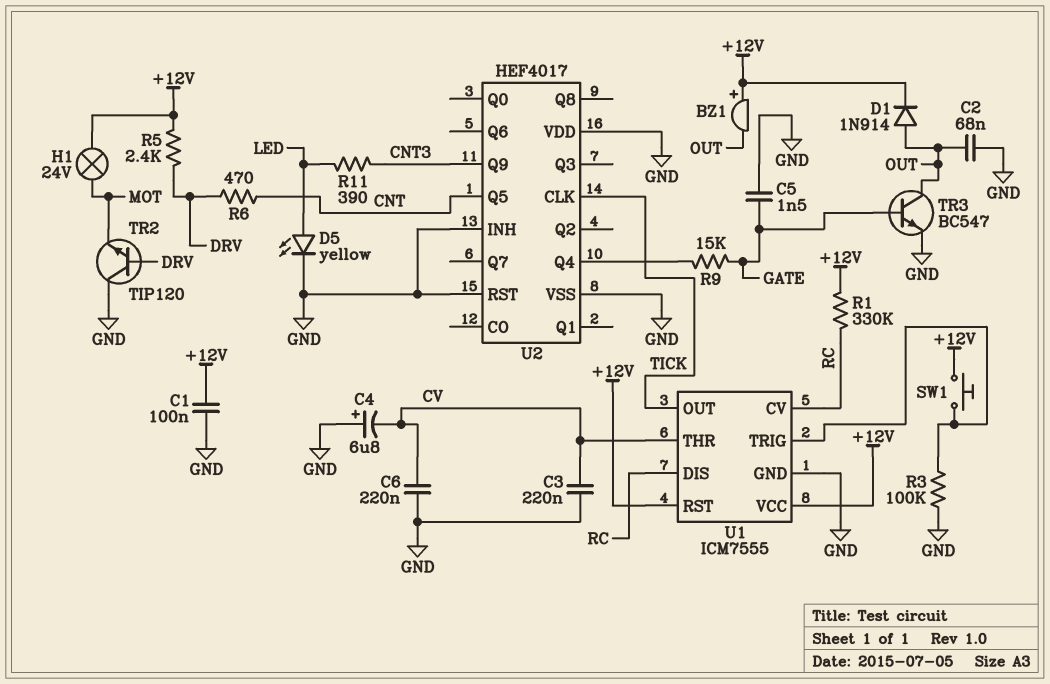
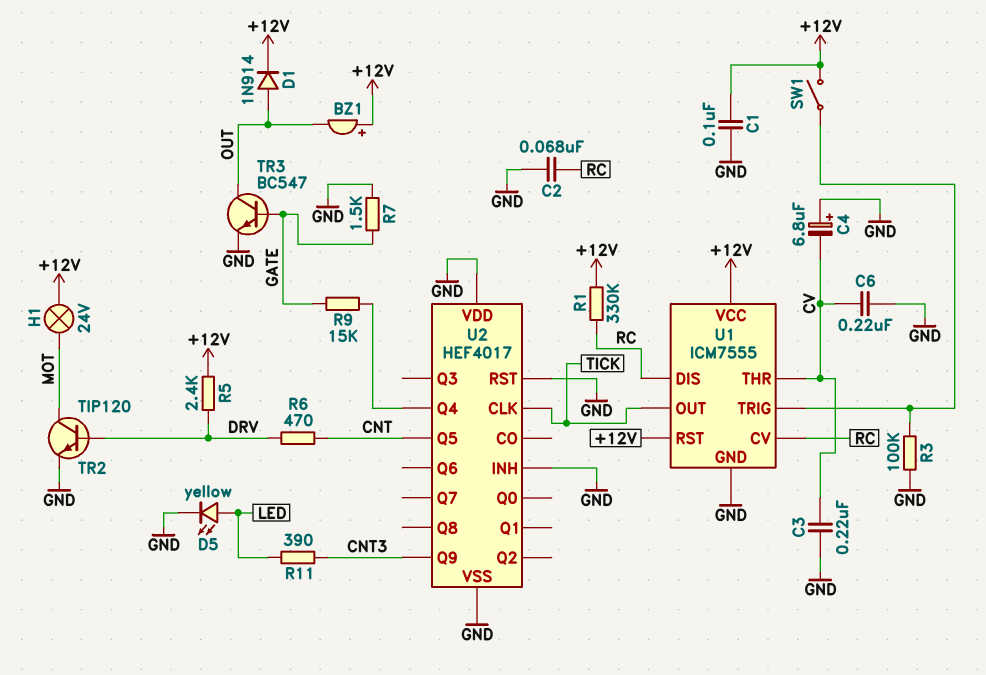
C2: 68nF (GND, OUT) -> 68nF (GND, RC)
C5: 1.5nF (GATE, GND) -> none
R7: none -> 1.5k (GATE, GND)
SW1: button (+12V, U1/TRIG) -> switch (+12V, U1/TRIG)
TR2: NPN TIP120 (B DRV, C GND, E MOT) -> NPN TIP120 (B DRV, C MOT, E GND)

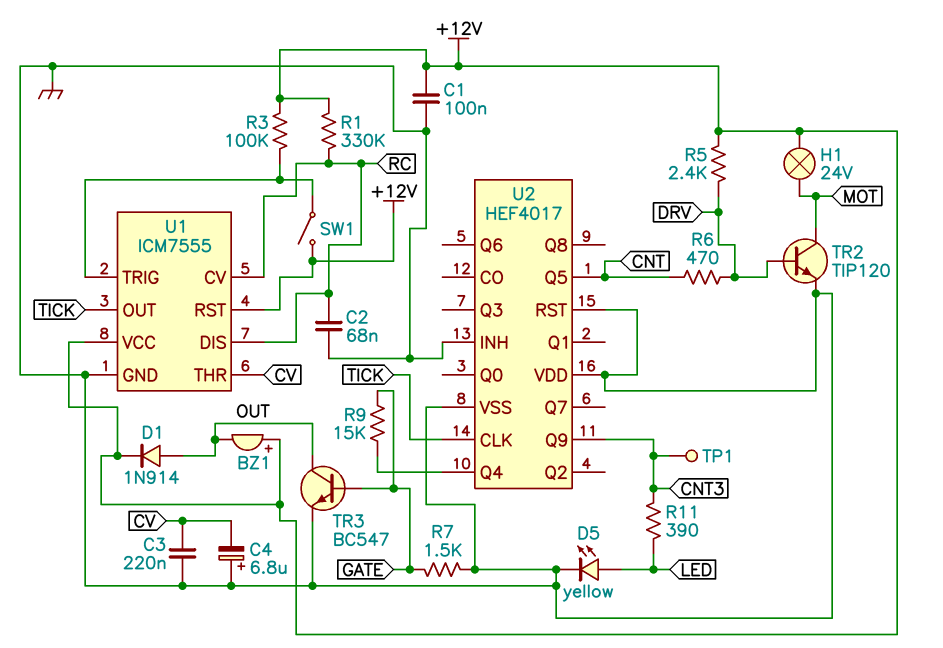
C6: 220nF (CV, GND) -> none
R3: 100k (GND, U1/TRIG) -> 100k (+12V, U1/TRIG)
TP1: none -> test point (CNT3)

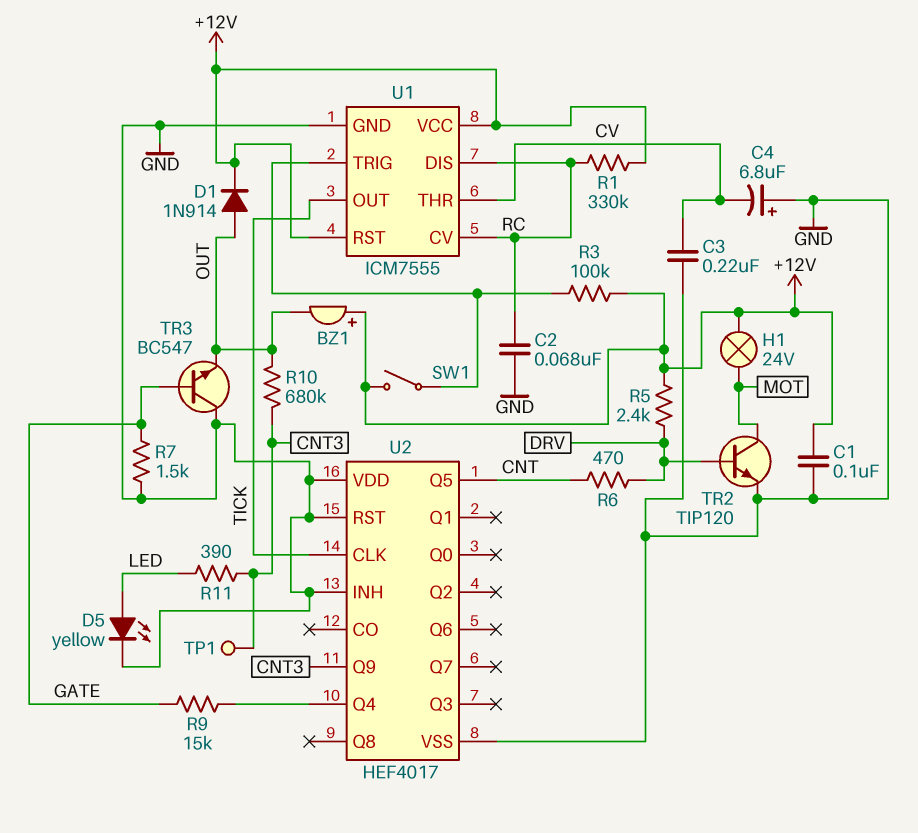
R10: none -> 680k (CNT3, OUT)
TR3: NPN BC547 (B GATE, C OUT, E GND) -> NPN BC547 (B GATE, C GND, E OUT)

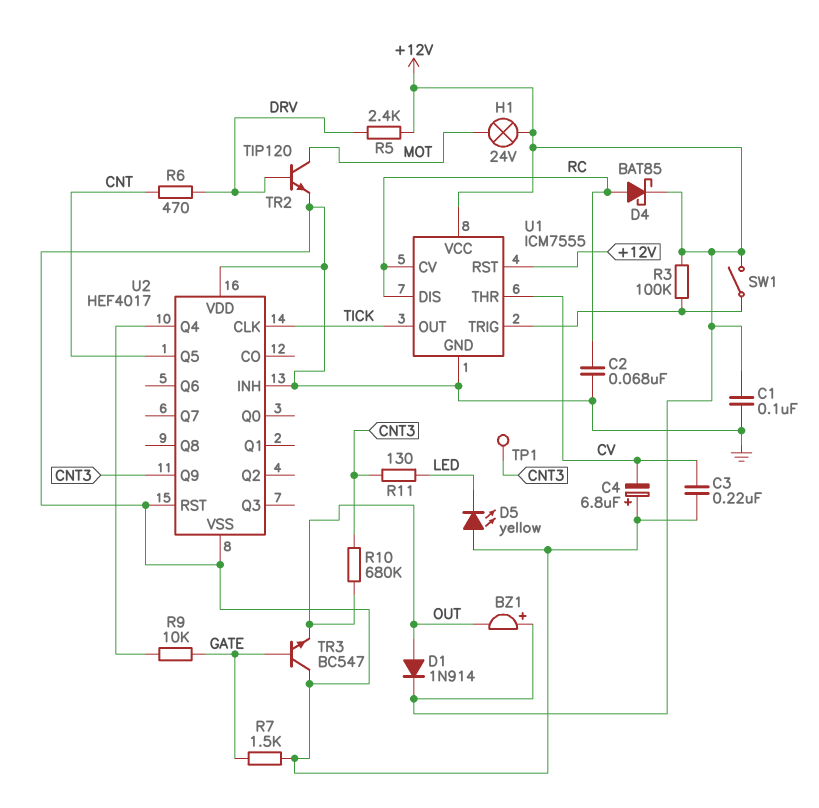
D4: none -> schottky BAT85 (A RC, K +12V)
D5: LED yellow (A LED, K GND) -> LED yellow (A GND, K LED)
R1: 330k (+12V, RC) -> none
R9: 15k (GATE, U2/Q4) -> 10k (GATE, U2/Q4)
R11: 390 (CNT3, LED) -> 130 (CNT3, LED)

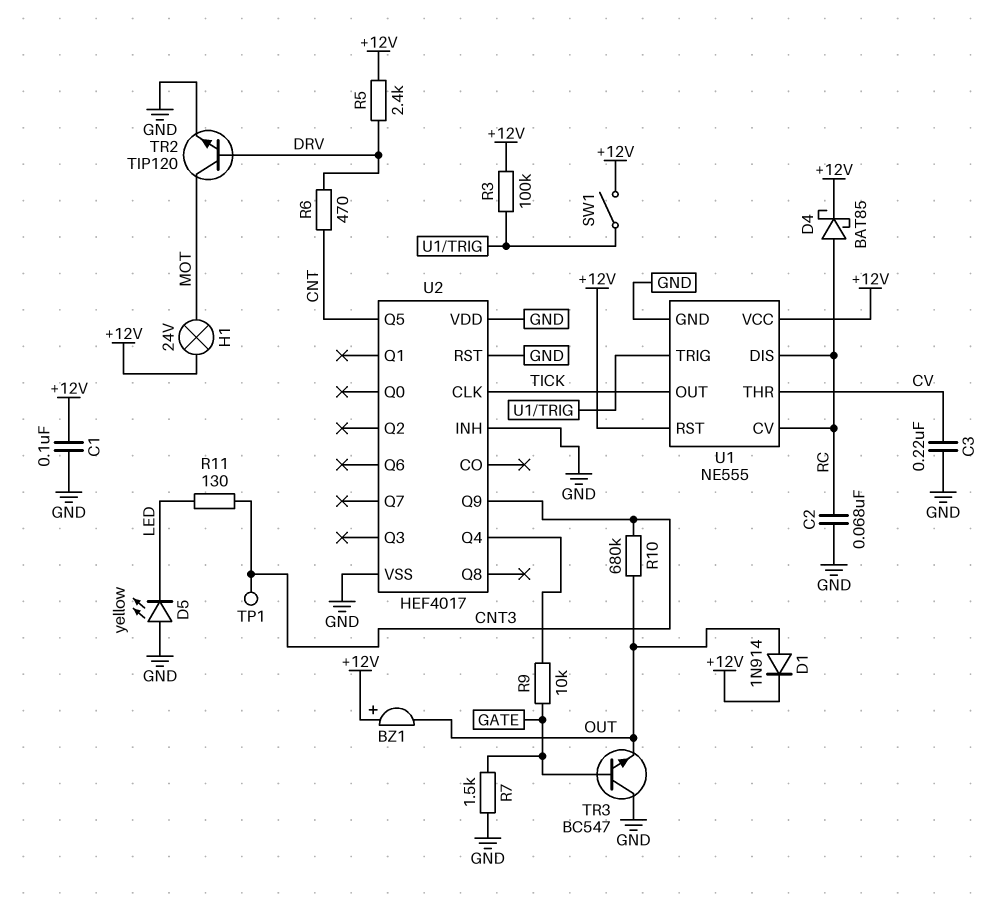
C4: 6.8uF (plus GND, minus CV) -> none
U1: ICM7555 -> NE555

